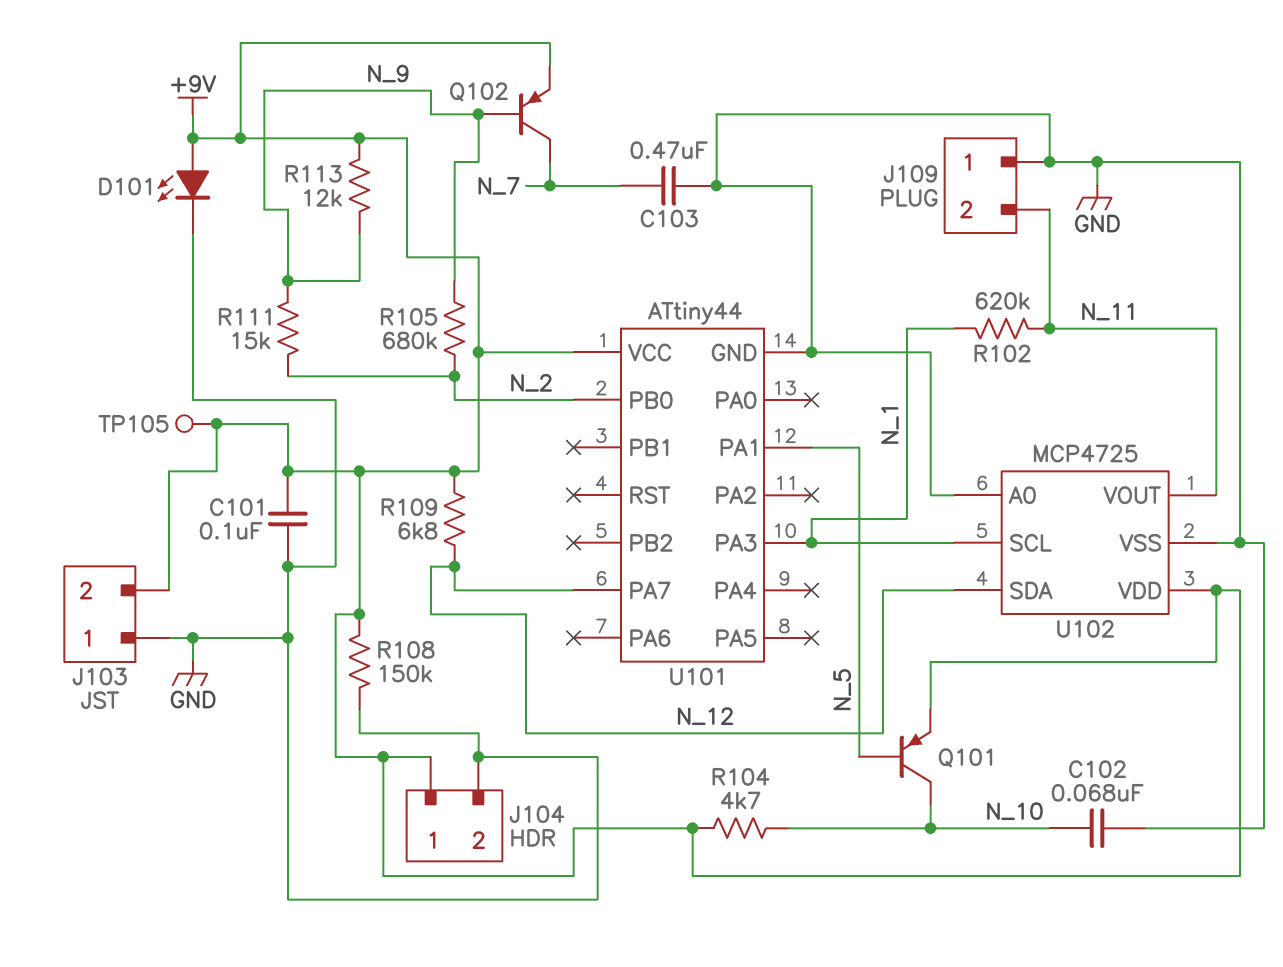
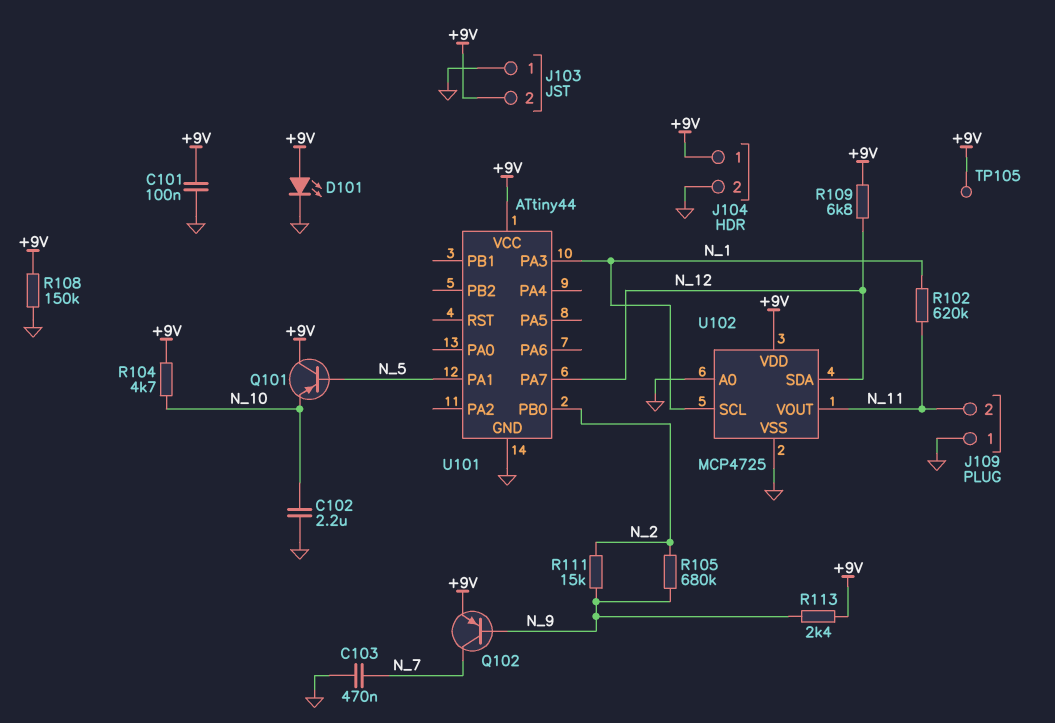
C102: 68nF (GND, N_10) -> 2.2uF (GND, N_10)
Q101: PNP (B N_5, C N_10, E +9V) -> PNP (B N_5, C +9V, E N_10)
R113: 12k (+9V, N_9) -> 2.4k (+9V, N_9)

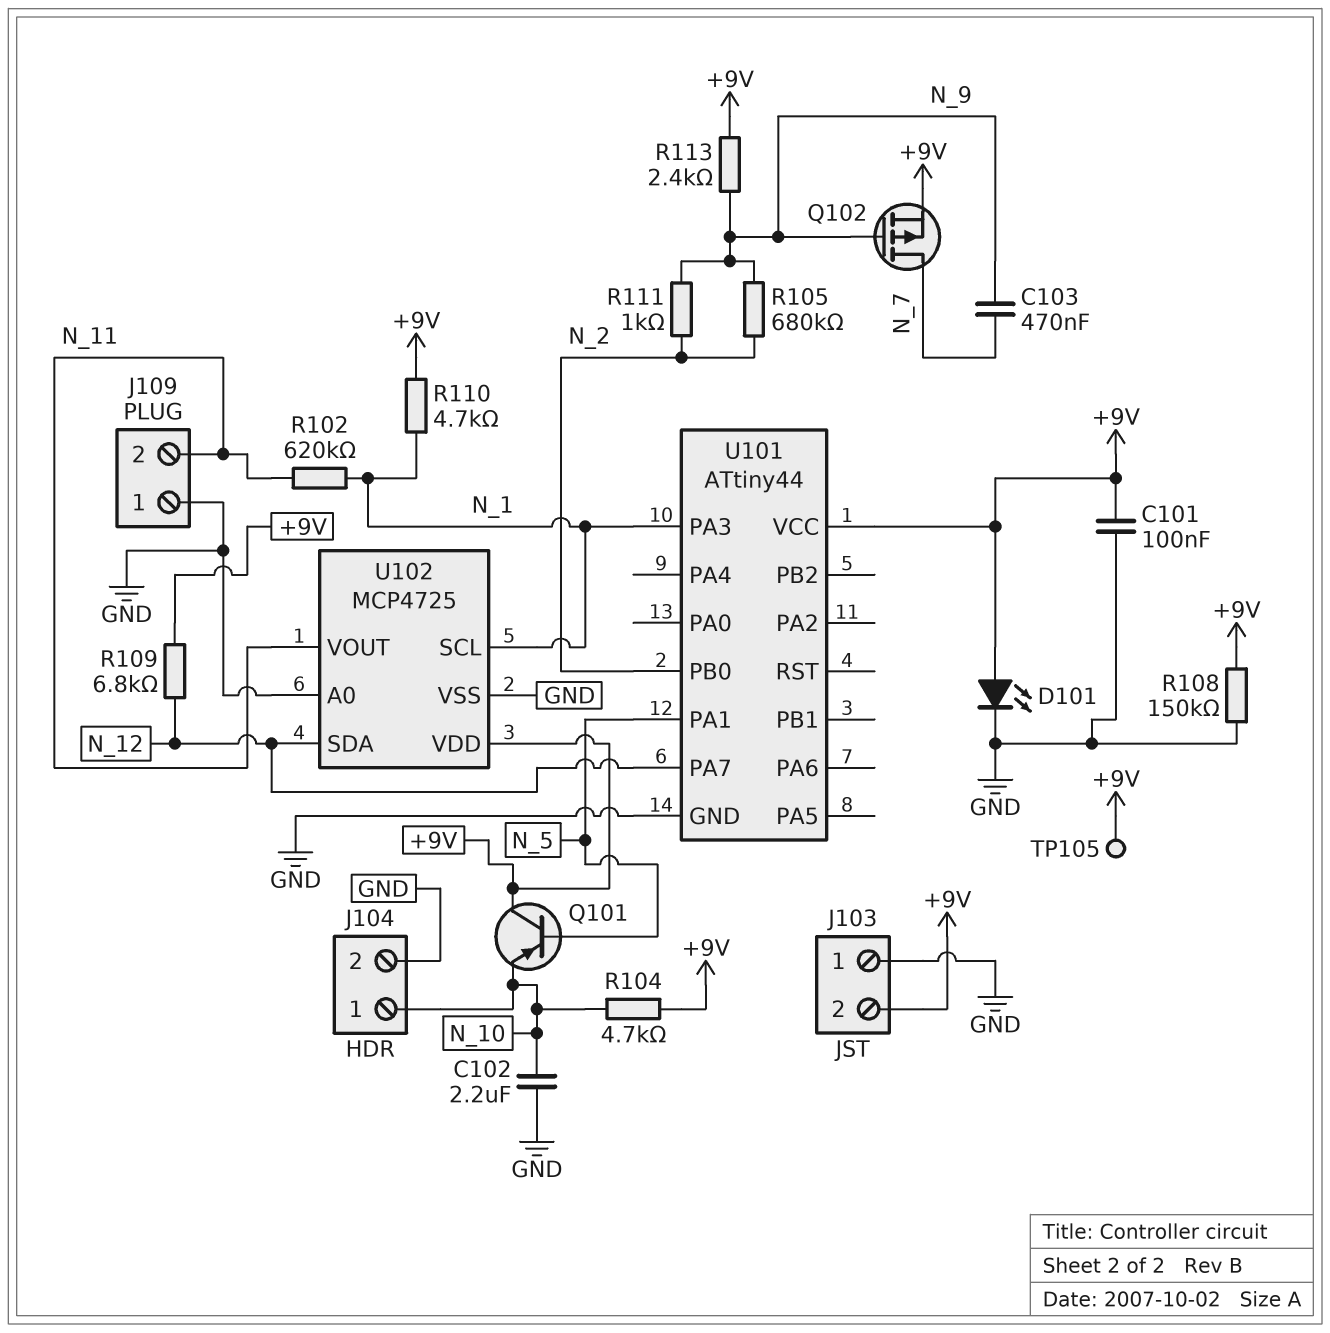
C103: 470nF (GND, N_7) -> 470nF (N_7, N_9)
J104 pin 1: +9V -> N_10
Q102: PNP (B N_9, C N_7, E +9V) -> PMOS (G N_9, D N_7, S +9V)
R110: none -> 4.7k (+9V, N_1)
R111: 15k (N_2, N_9) -> 1k (N_2, N_9)

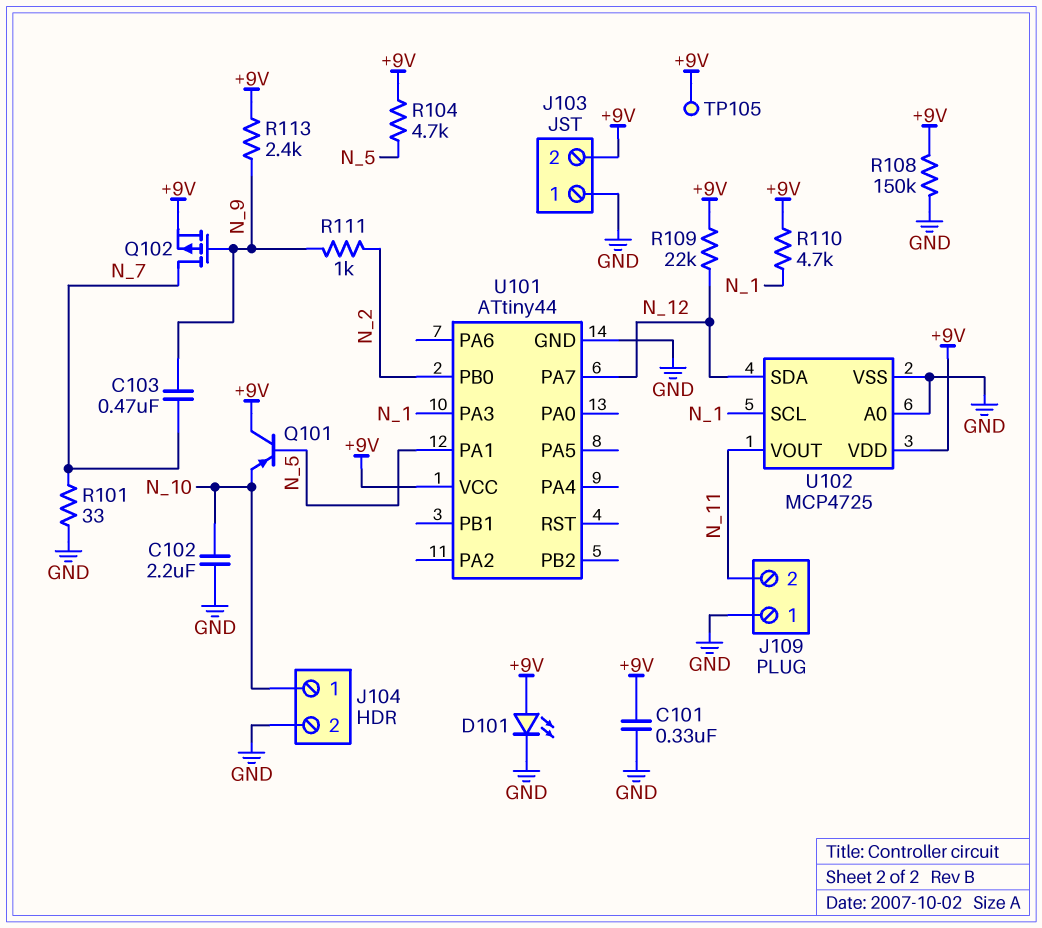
C101: 100nF (+9V, GND) -> 330nF (+9V, GND)
R101: none -> 33 (GND, N_7)
R102: 620k (N_1, N_11) -> none
R104: 4.7k (+9V, N_10) -> 4.7k (+9V, N_5)
R105: 680k (N_2, N_9) -> none
R109: 6.8k (+9V, N_12) -> 22k (+9V, N_12)

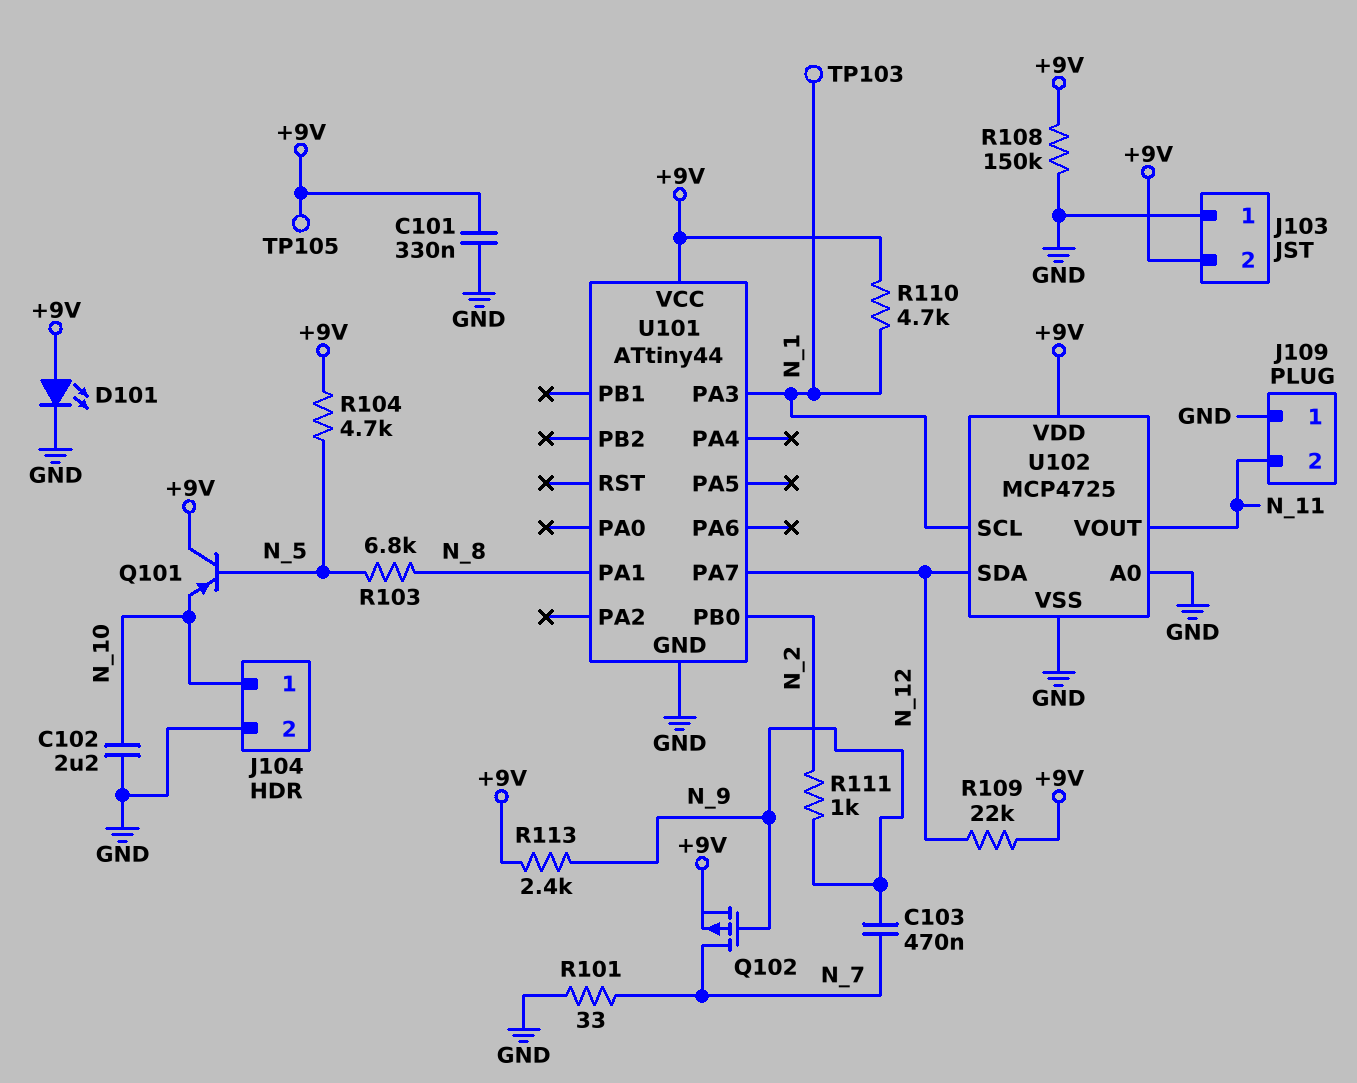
R103: none -> 6.8k (N_5, N_8)
TP103: none -> test point (N_1)
U101 pin PA1: N_5 -> N_8

